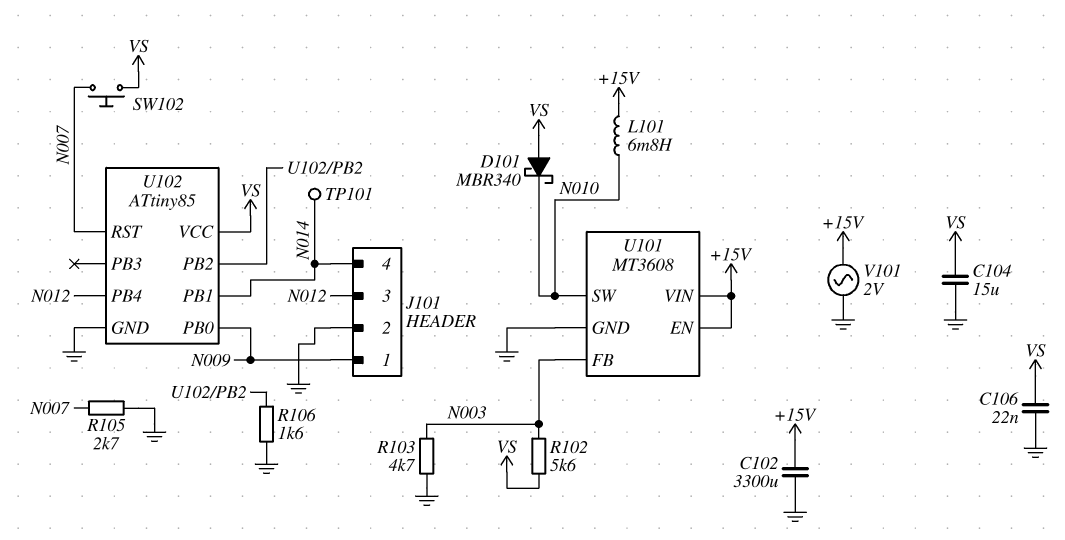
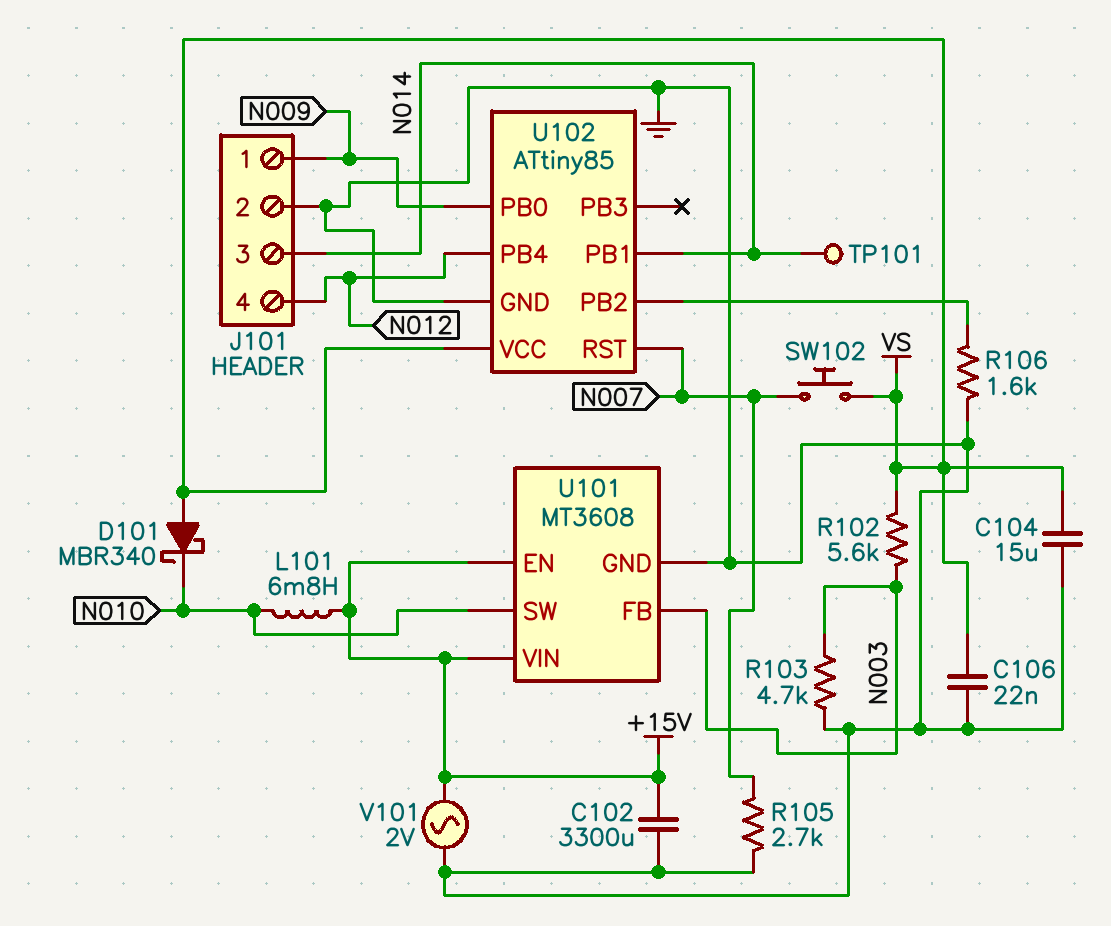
J101 pin 3: N012 -> N014
J101 pin 4: N014 -> N012

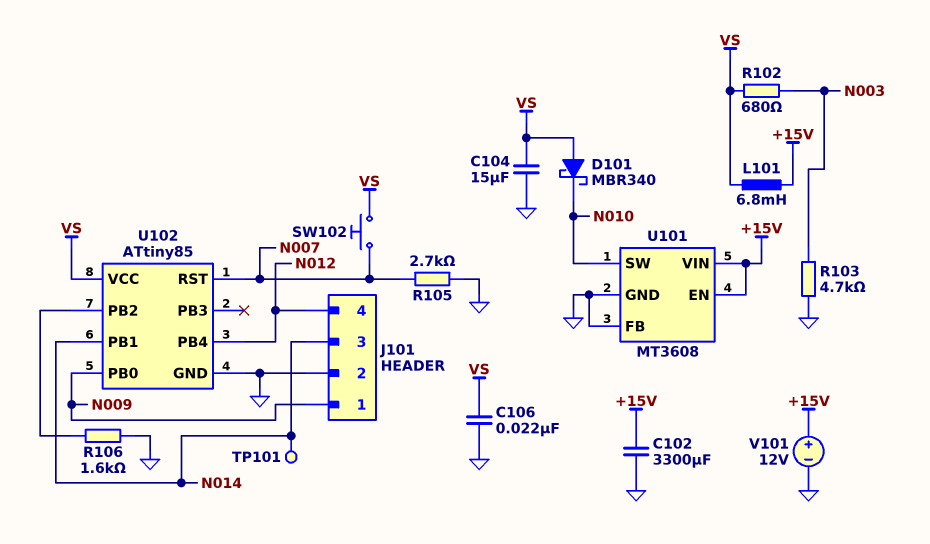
L101: 6.8mH (+15V, N010) -> 6.8mH (+15V, VS)
R102: 5.6k (N003, VS) -> 680 (N003, VS)
U101 pin FB: N003 -> GND
V101: AC 2V (+15V, GND) -> 12V (plus +15V, minus GND)

